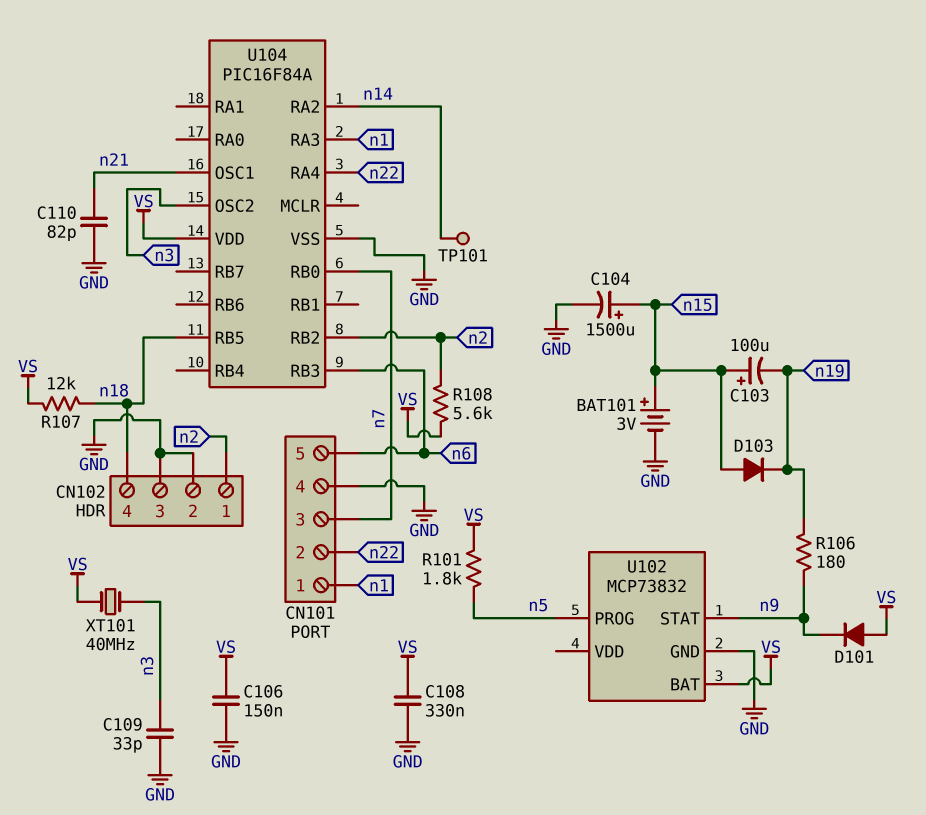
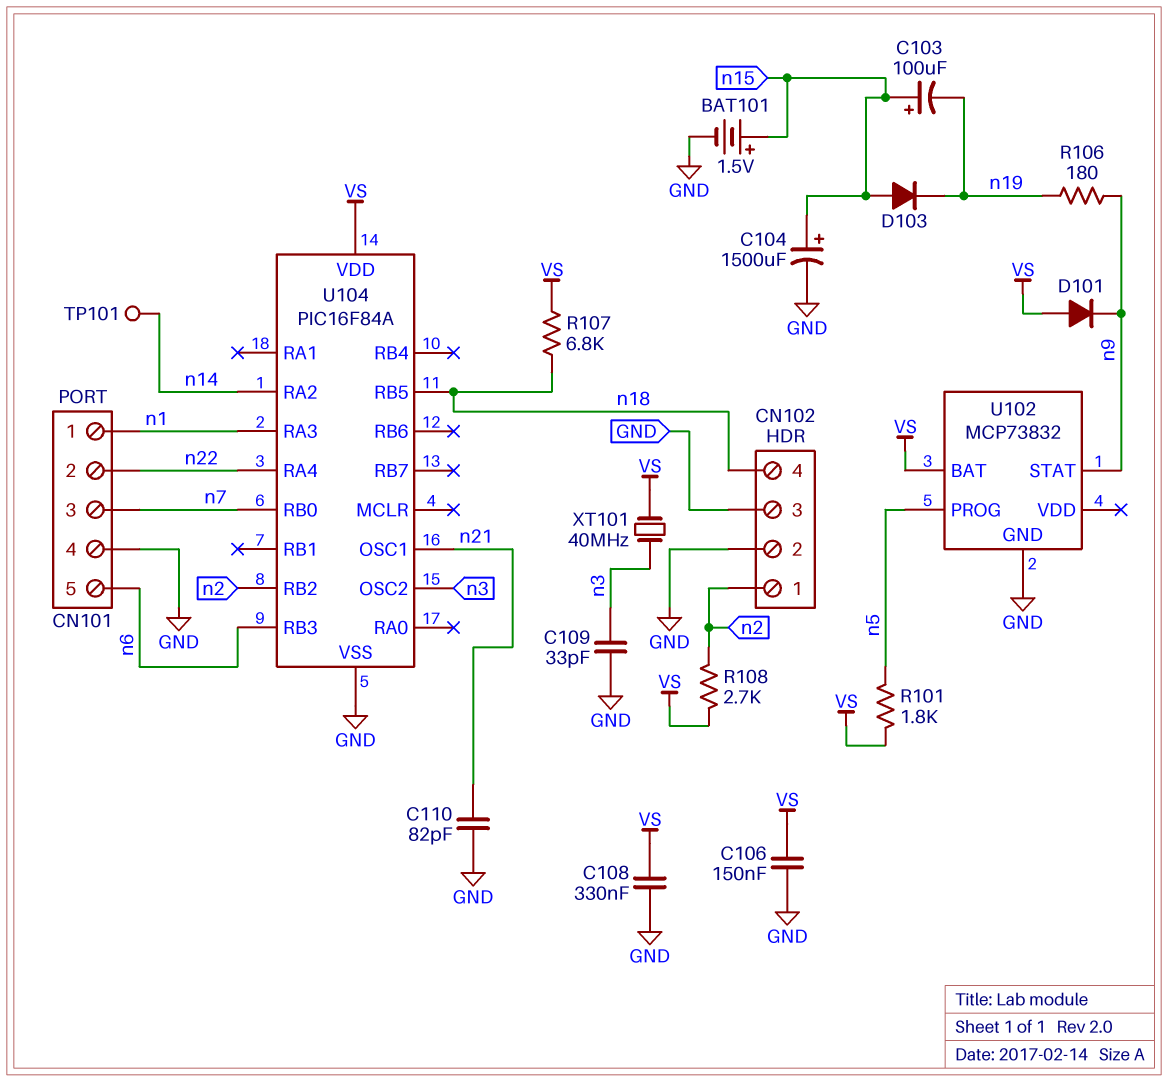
BAT101: 3V (plus n15, minus GND) -> 1.5V (plus n15, minus GND)
R107: 12k (VS, n18) -> 6.8k (VS, n18)
R108: 5.6k (VS, n2) -> 2.7k (VS, n2)

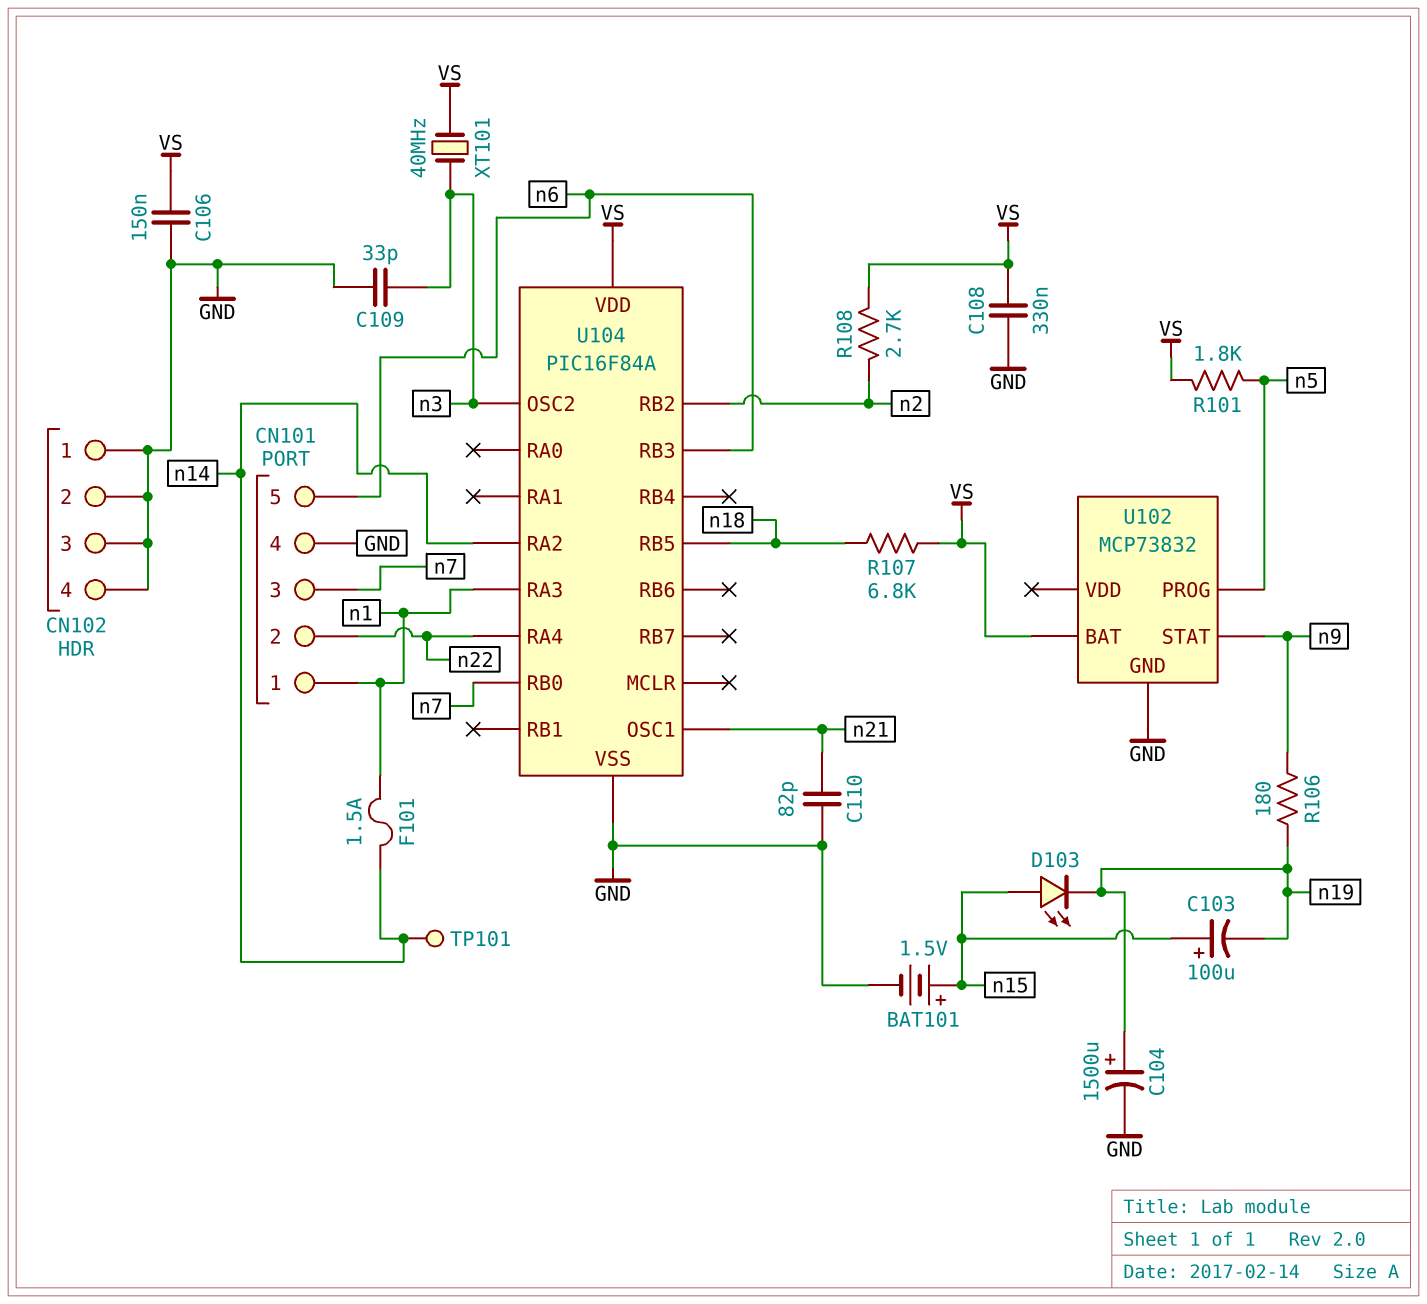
C104: 1500uF (plus n15, minus GND) -> 1500uF (plus n19, minus GND)
CN102 pin 1: n2 -> GND
CN102 pin 4: n18 -> GND
D101: diode (A VS, K n9) -> none
D103: diode (A n15, K n19) -> LED (A n15, K n19)
F101: none -> 1.5A (n1, n14)

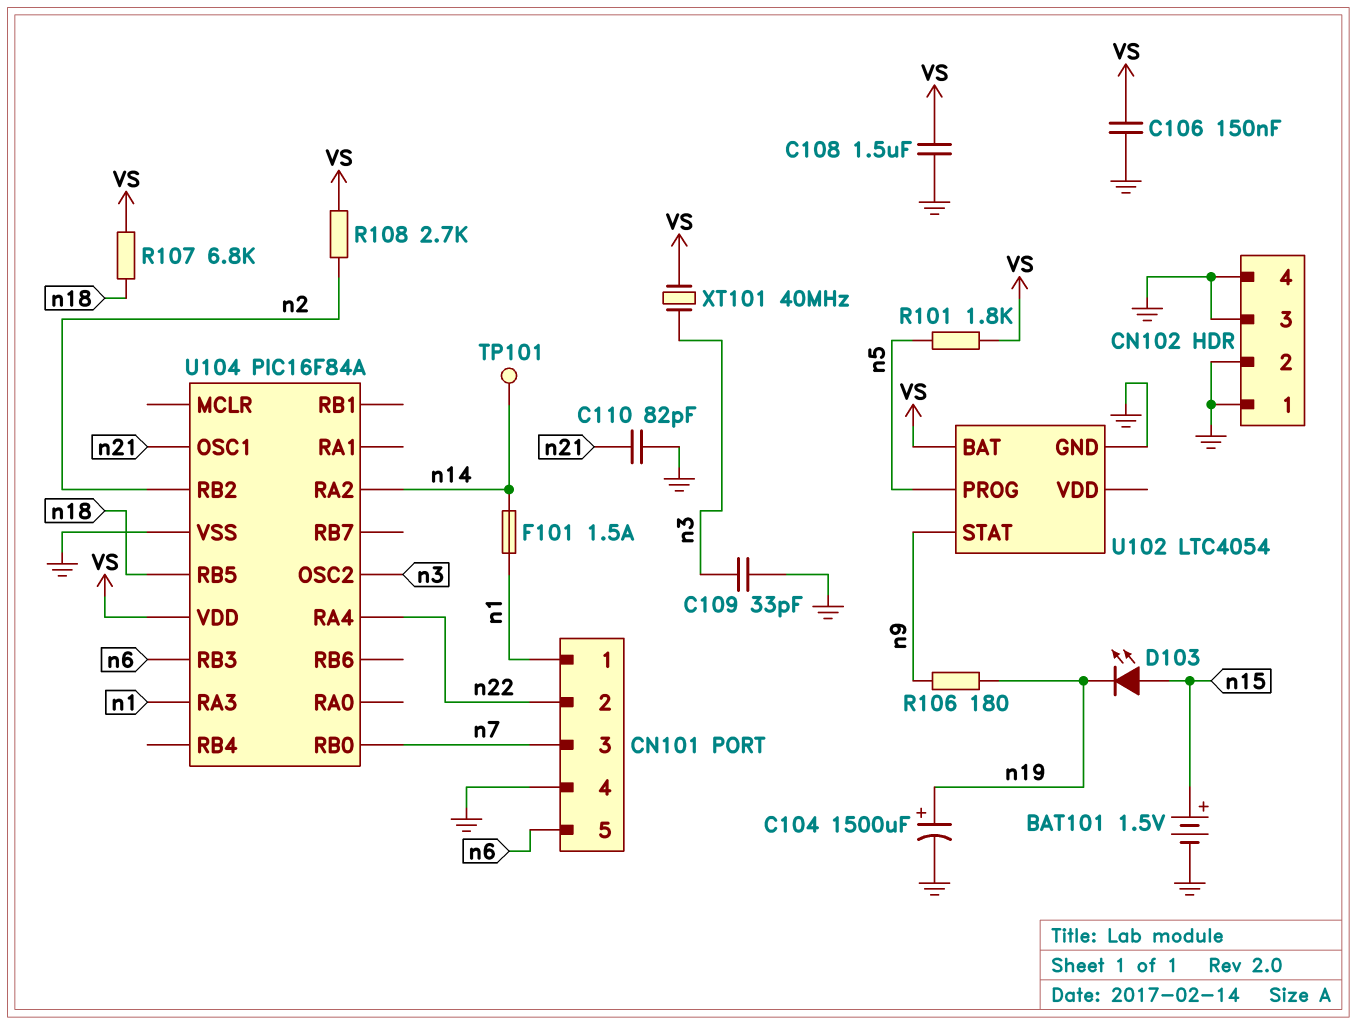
C103: 100uF (plus n15, minus n19) -> none
C108: 330nF (GND, VS) -> 1.5uF (GND, VS)
U102: MCP73832 -> LTC4054

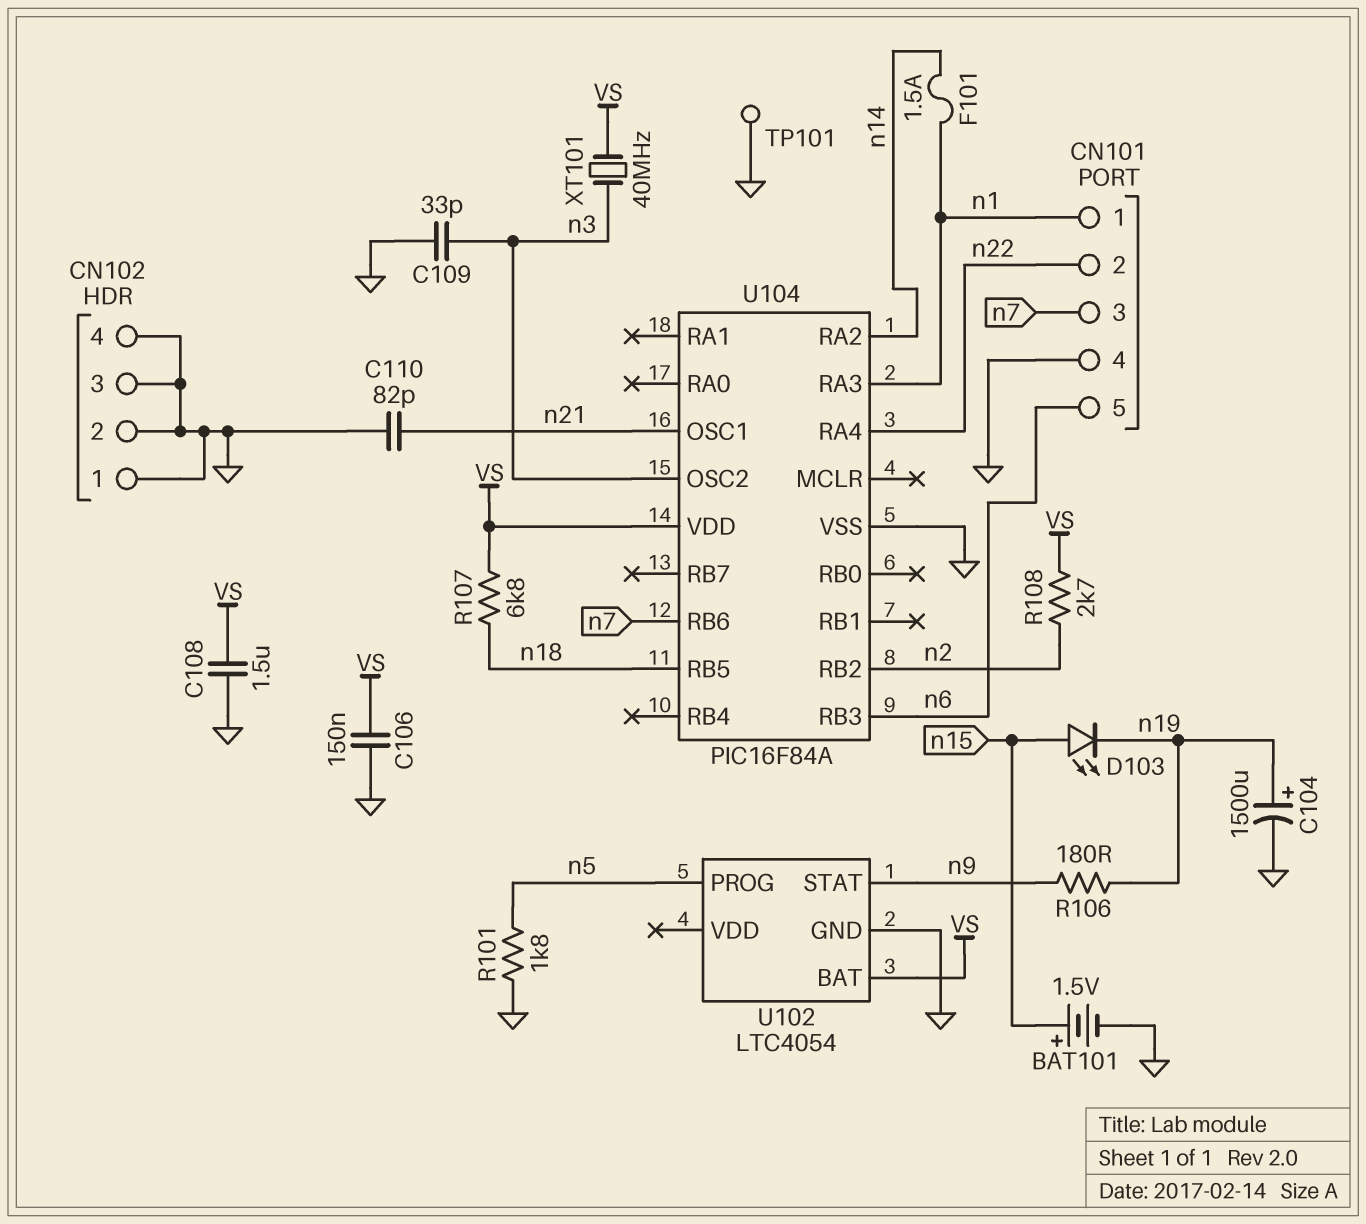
R101: 1.8k (VS, n5) -> 1.8k (GND, n5)
TP101: test point (n14) -> test point (GND)
U104 pin RB0: n7 -> none
U104 pin RB6: none -> n7

